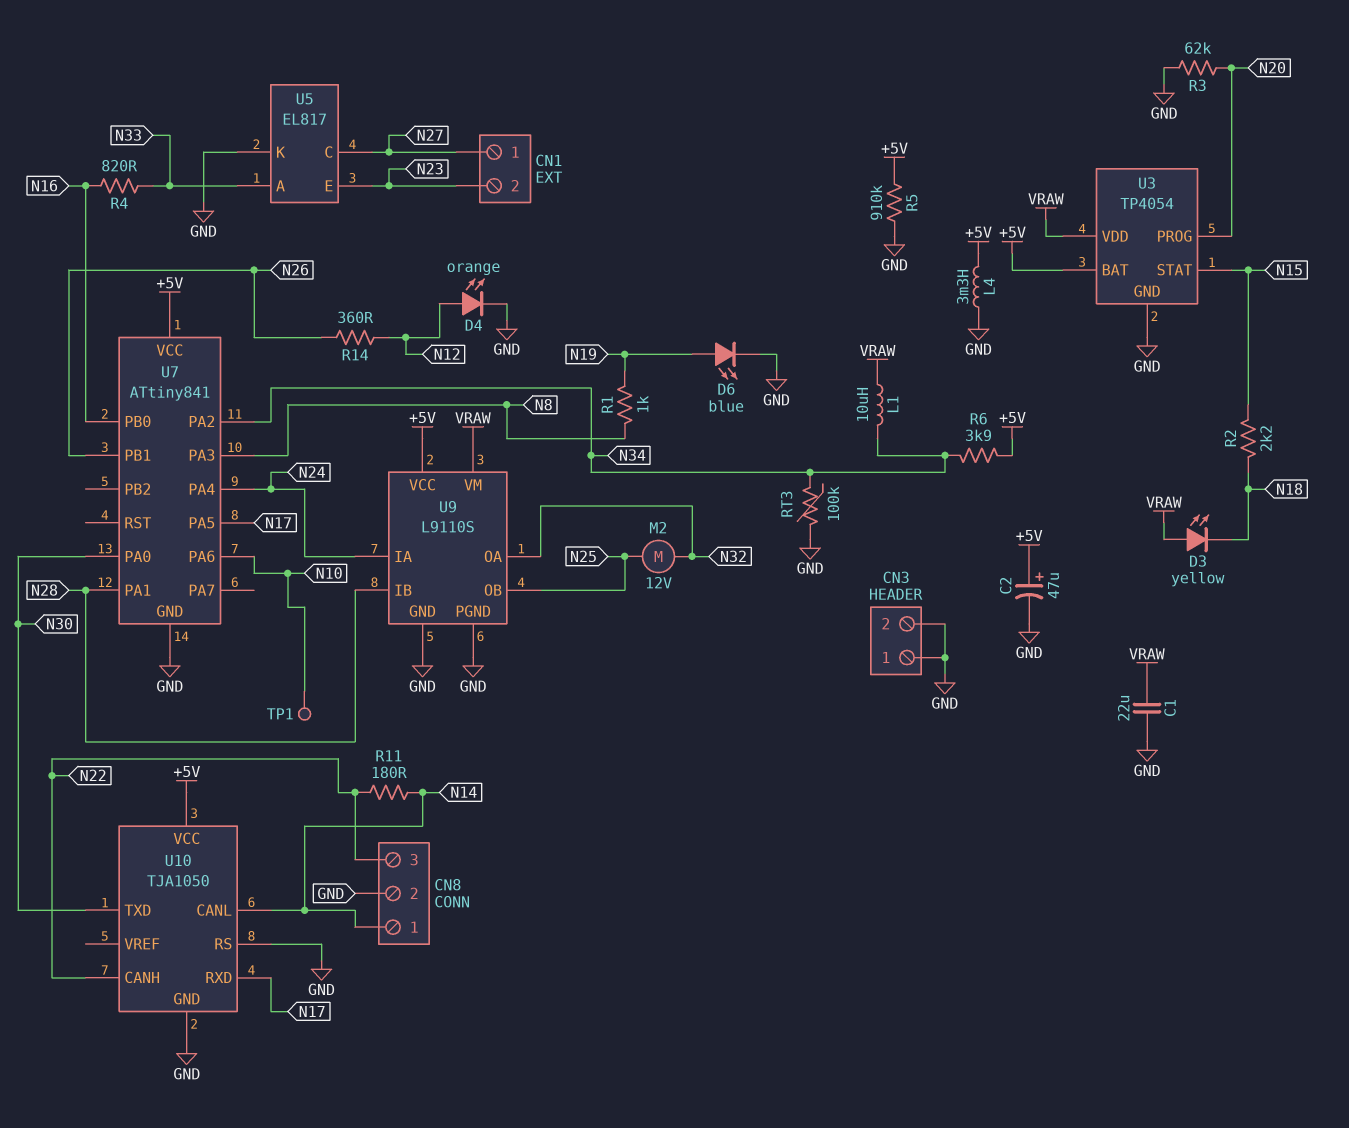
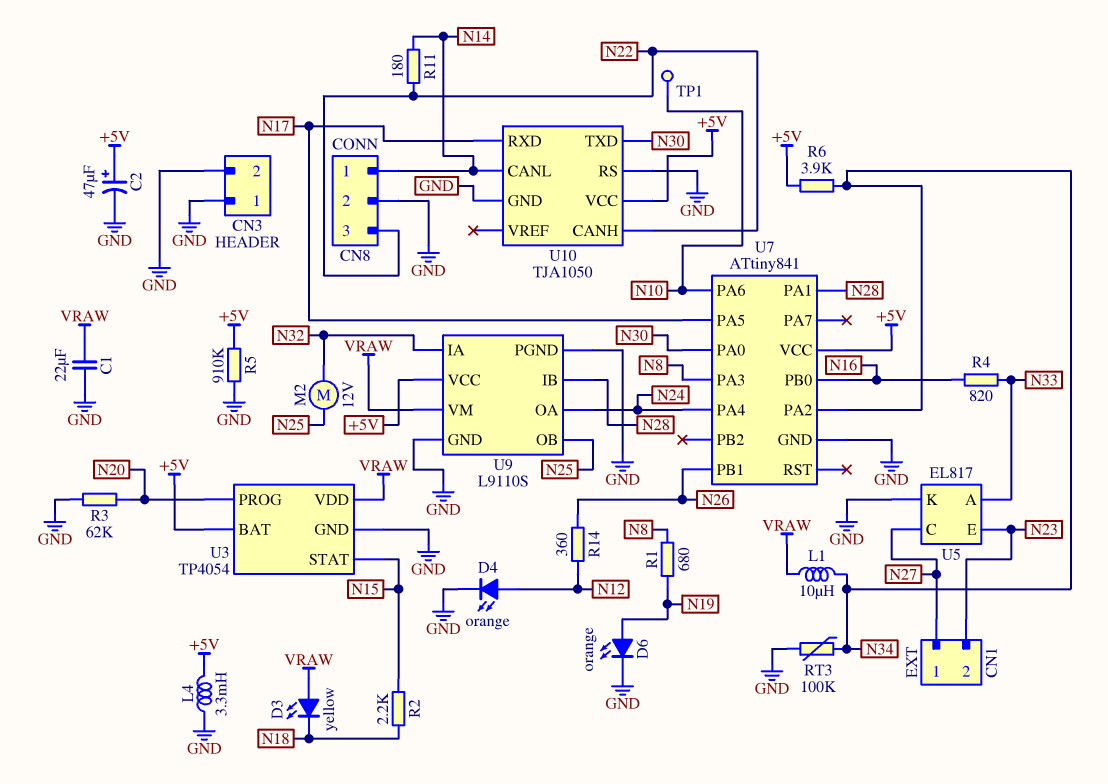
D6: LED blue (A N19, K GND) -> LED orange (A N19, K GND)
R1: 1k (N8, N19) -> 680 (N8, N19)
U9 pin IA: N24 -> N32
U9 pin OA: N32 -> N24

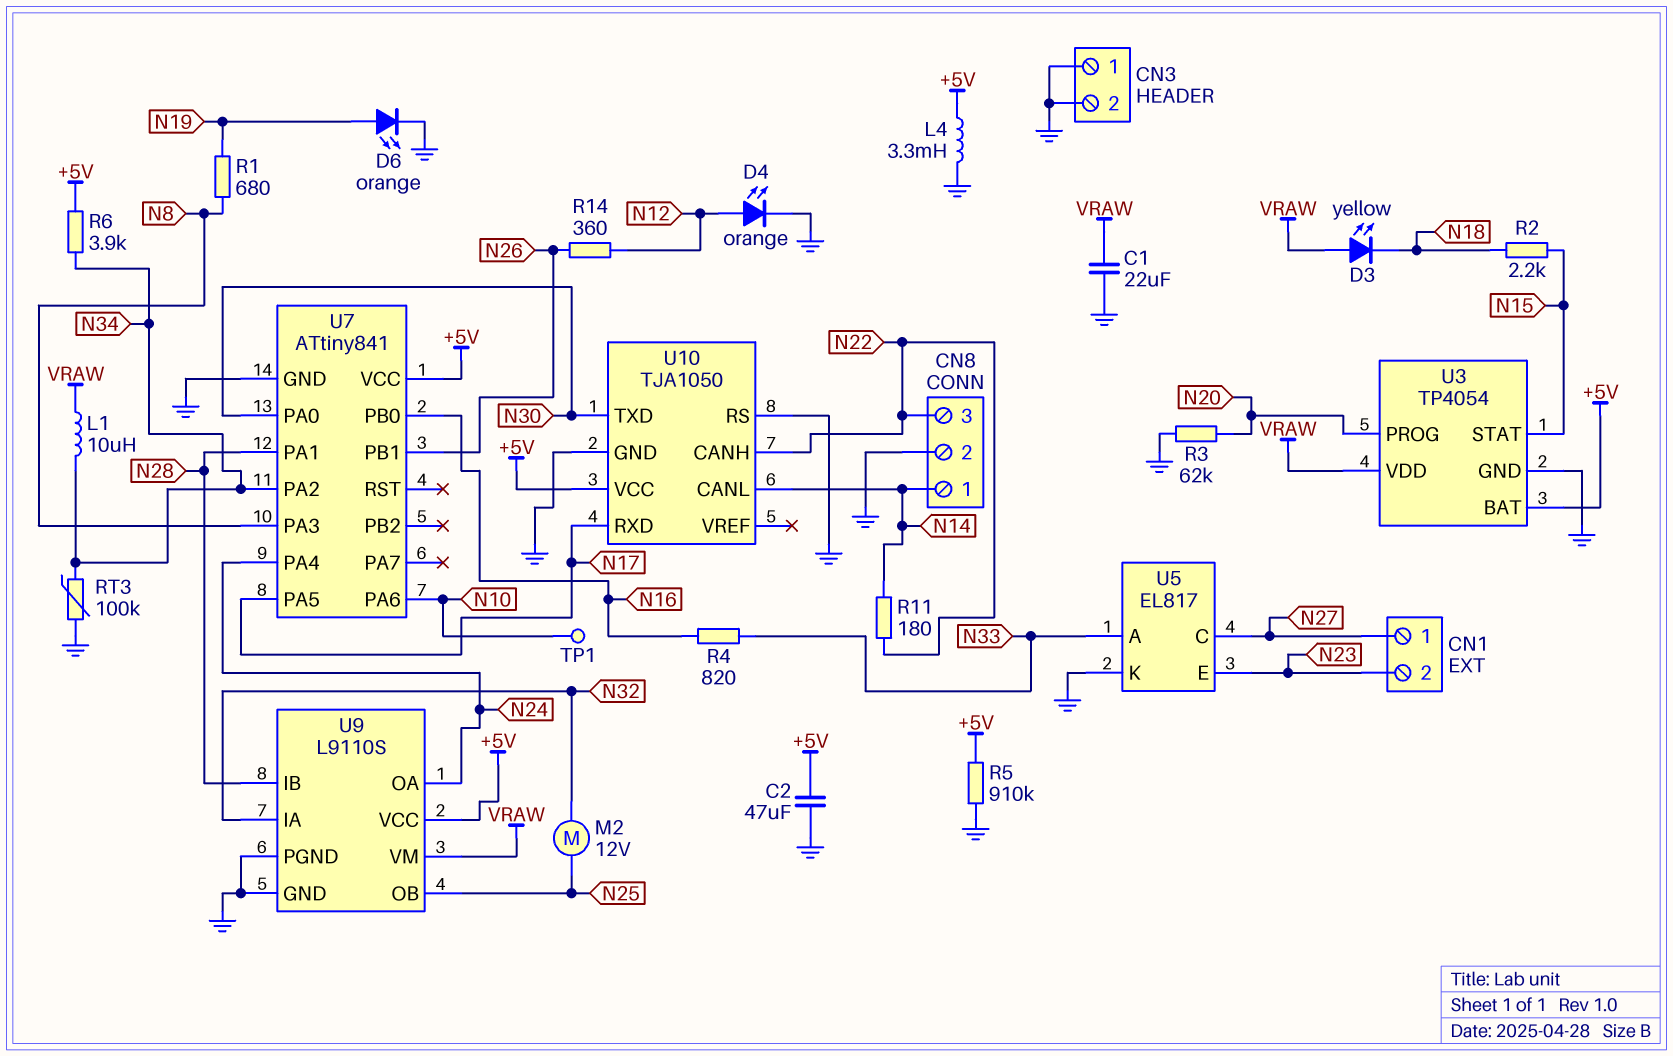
C2: 47uF (plus +5V, minus GND) -> 47uF (+5V, GND)

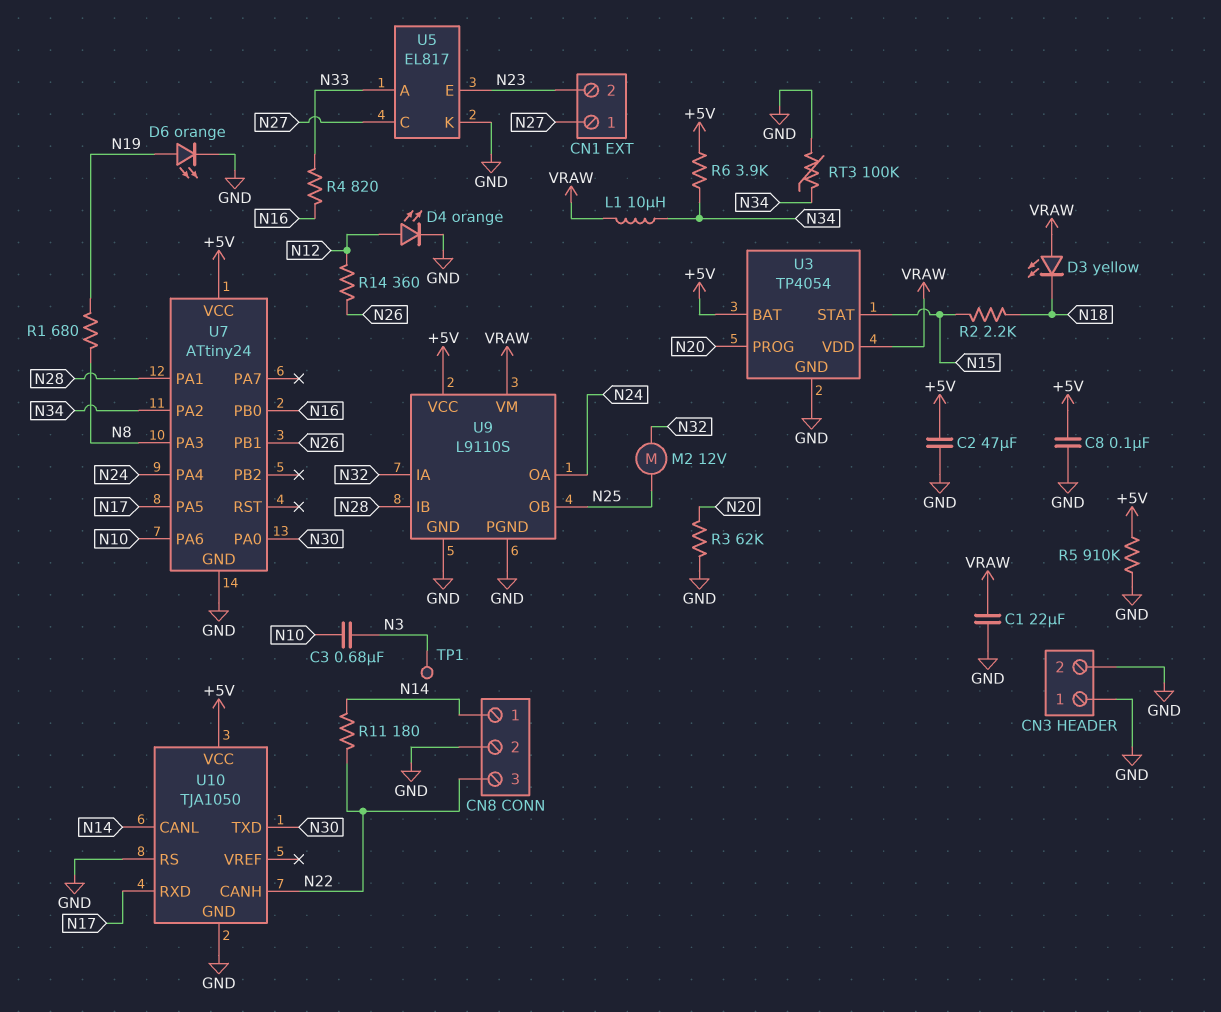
C3: none -> 680nF (N3, N10)
C8: none -> 100nF (+5V, GND)
L4: 3.3mH (+5V, GND) -> none
TP1: test point (N10) -> test point (N3)
U7: ATtiny841 -> ATtiny24

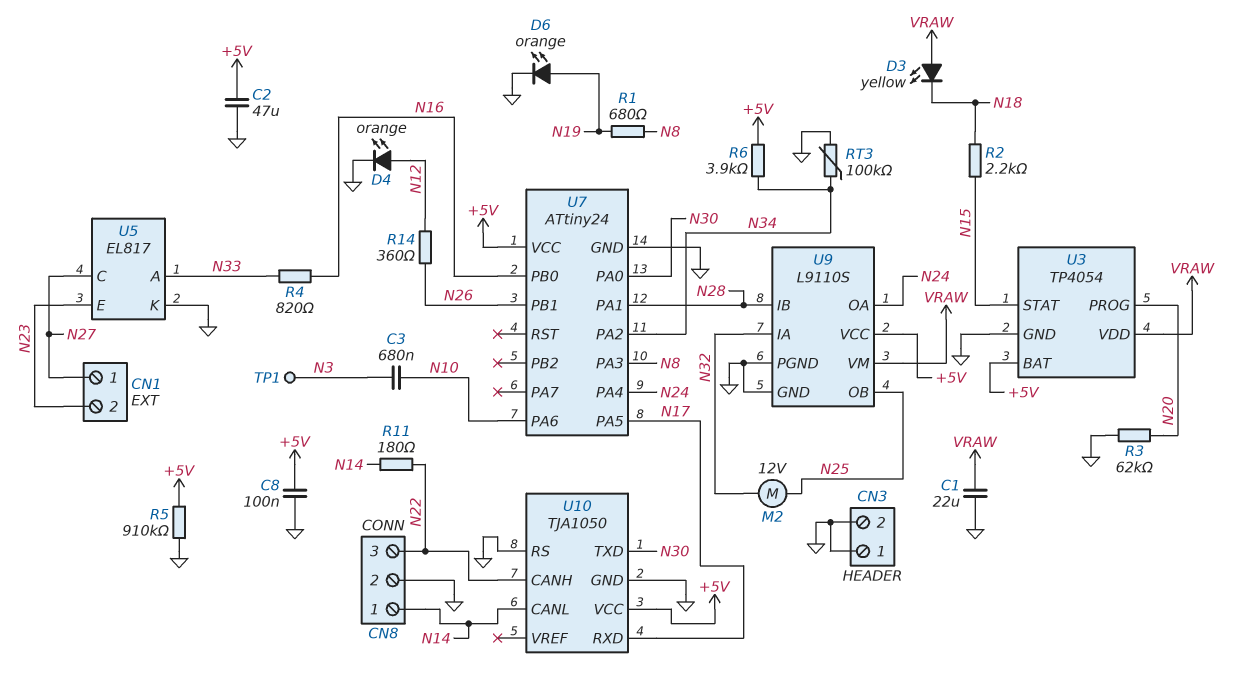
L1: 10uH (N34, VRAW) -> none

